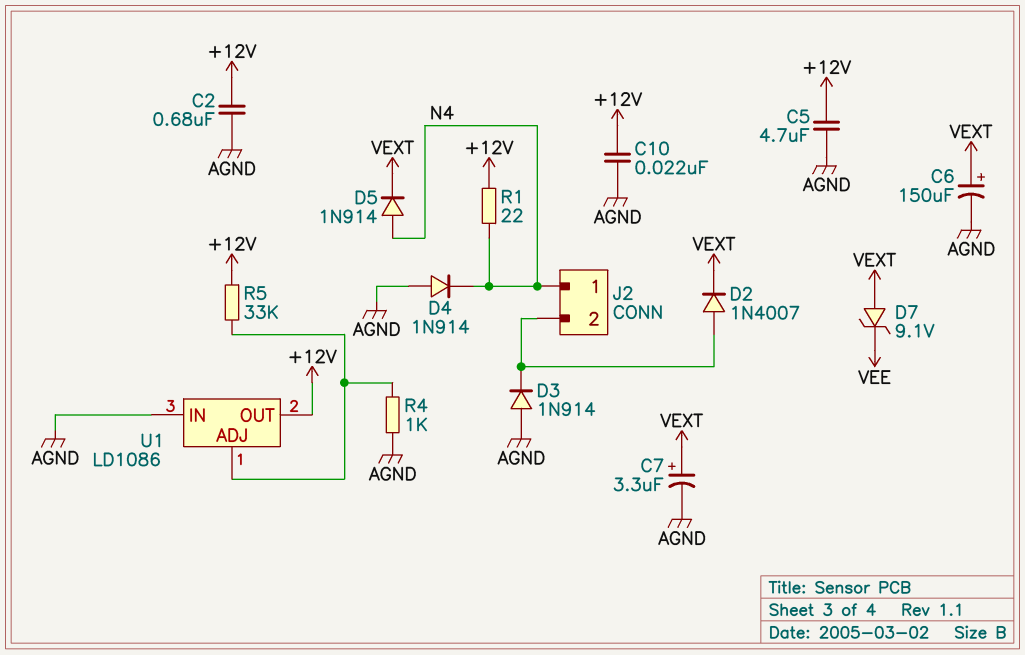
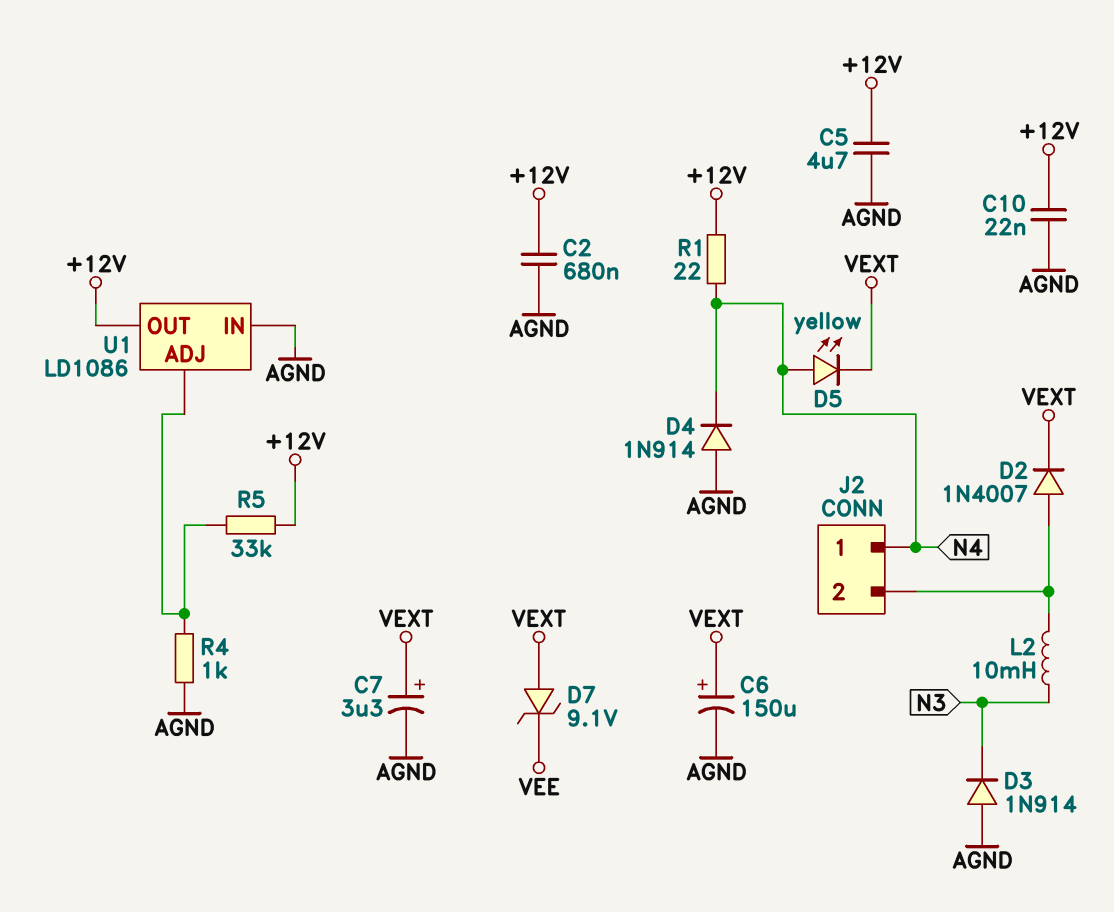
D3: diode 1N914 (A AGND, K J2/2) -> diode 1N914 (A AGND, K N3)
D5: diode 1N914 (A N4, K VEXT) -> LED yellow (A N4, K VEXT)
L2: none -> 10mH (J2/2, N3)

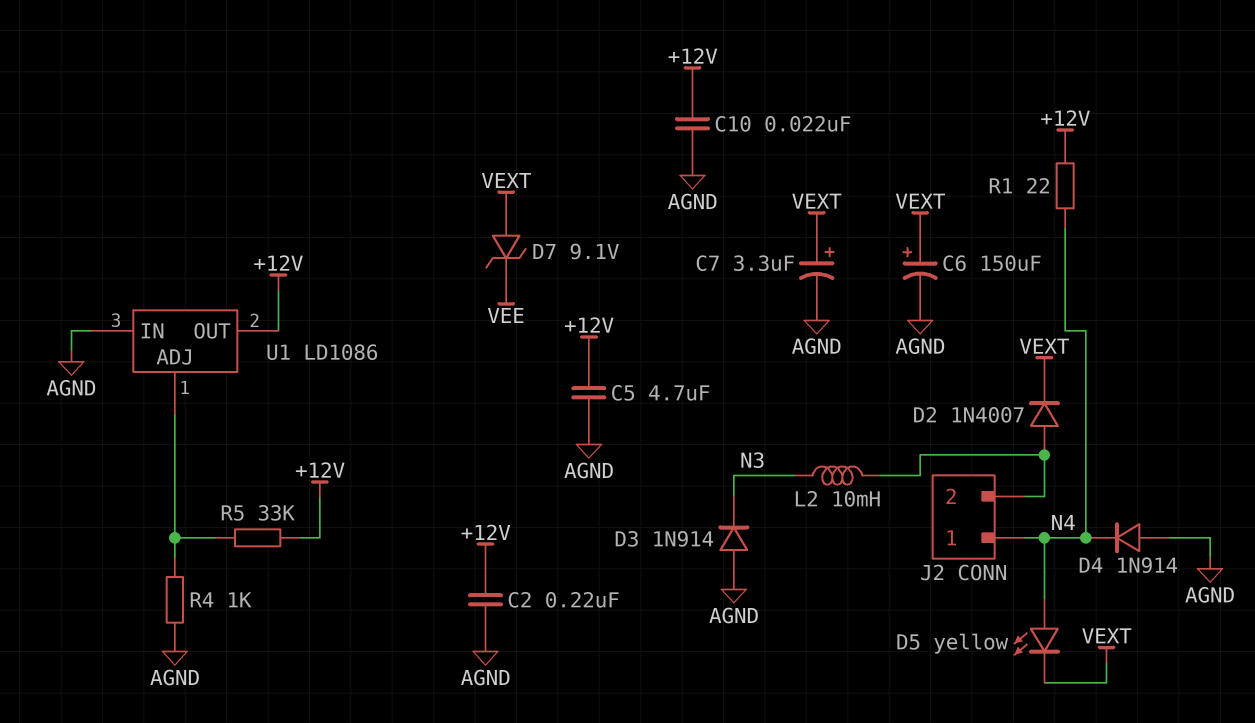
C2: 680nF (+12V, AGND) -> 220nF (+12V, AGND)

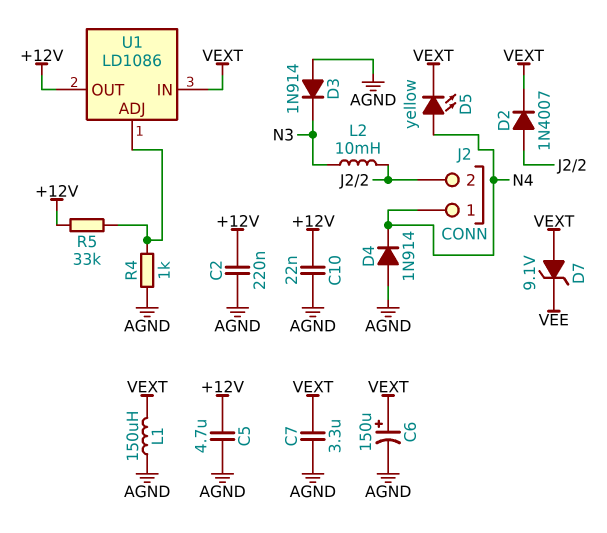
C7: 3.3uF (plus VEXT, minus AGND) -> 3.3uF (AGND, VEXT)
L1: none -> 150uH (AGND, VEXT)
R1: 22 (+12V, N4) -> none
U1 pin IN: AGND -> VEXT

